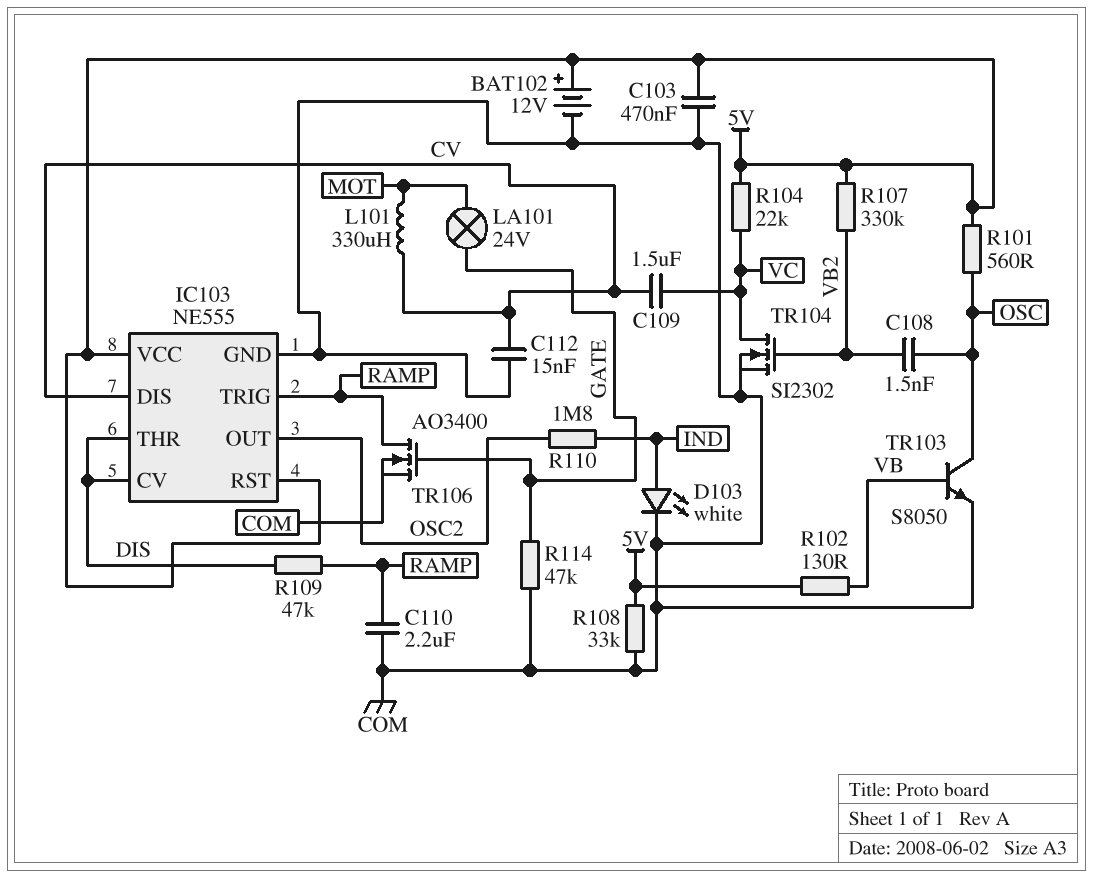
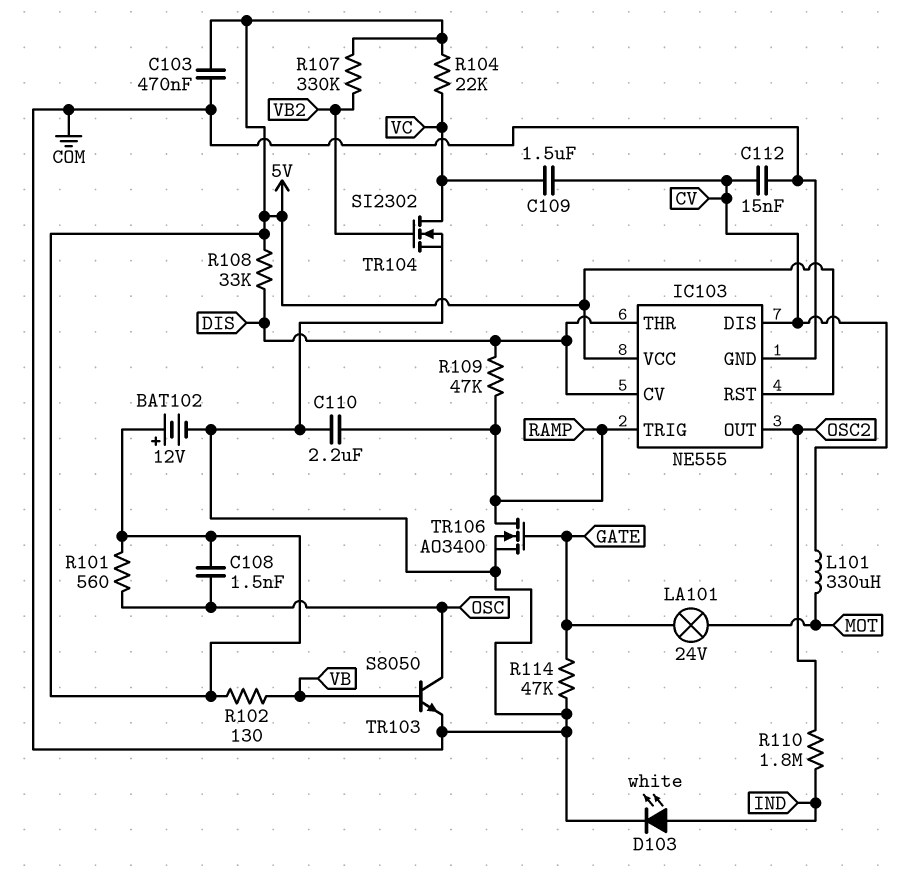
C108: 1.5nF (OSC, VB2) -> 1.5nF (5V, OSC)
R108: 33k (5V, COM) -> 33k (5V, DIS)

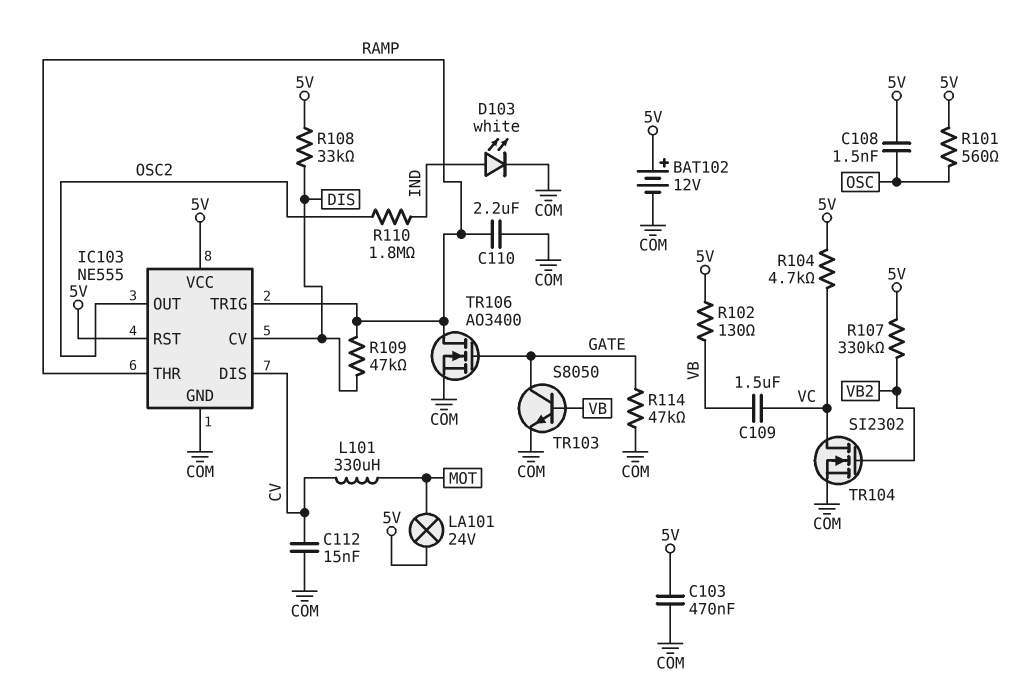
C109: 1.5uF (CV, VC) -> 1.5uF (VB, VC)
IC103 pin THR: DIS -> RAMP
LA101: lamp 24V (GATE, MOT) -> lamp 24V (5V, MOT)
R104: 22k (5V, VC) -> 4.7k (5V, VC)
TR103: NPN S8050 (B VB, C OSC, E COM) -> NPN S8050 (B VB, C GATE, E COM)

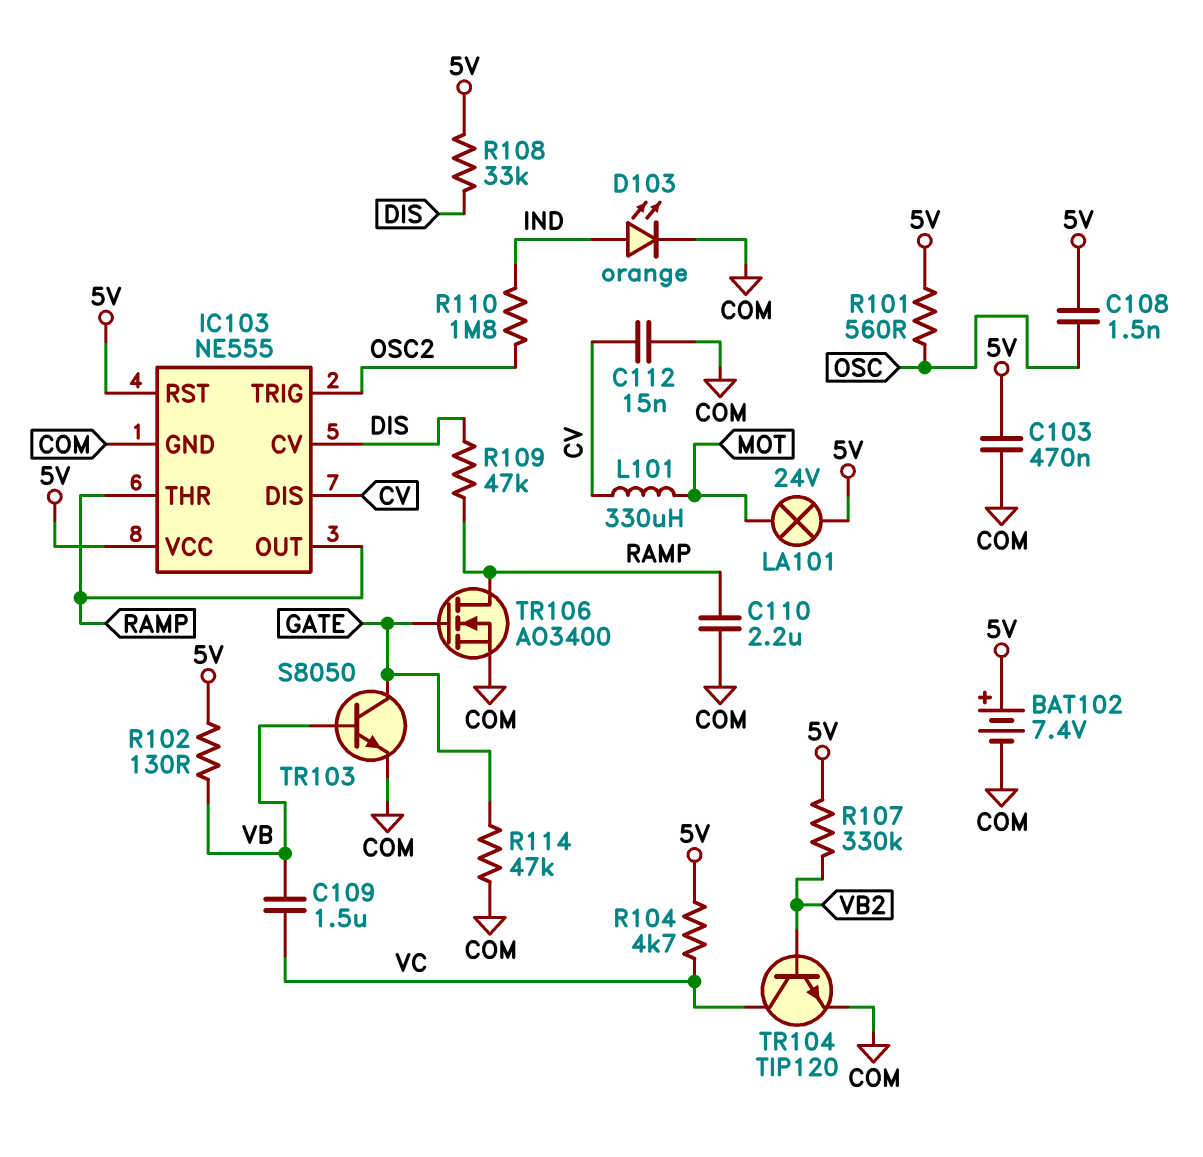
BAT102: 12V (plus 5V, minus COM) -> 7.4V (plus 5V, minus COM)
D103: LED white (A IND, K COM) -> LED orange (A IND, K COM)
IC103 pin OUT: OSC2 -> RAMP
IC103 pin TRIG: RAMP -> OSC2
TR104: NMOS SI2302 (G VB2, D VC, S COM) -> NPN TIP120 (B VB2, C VC, E COM)

